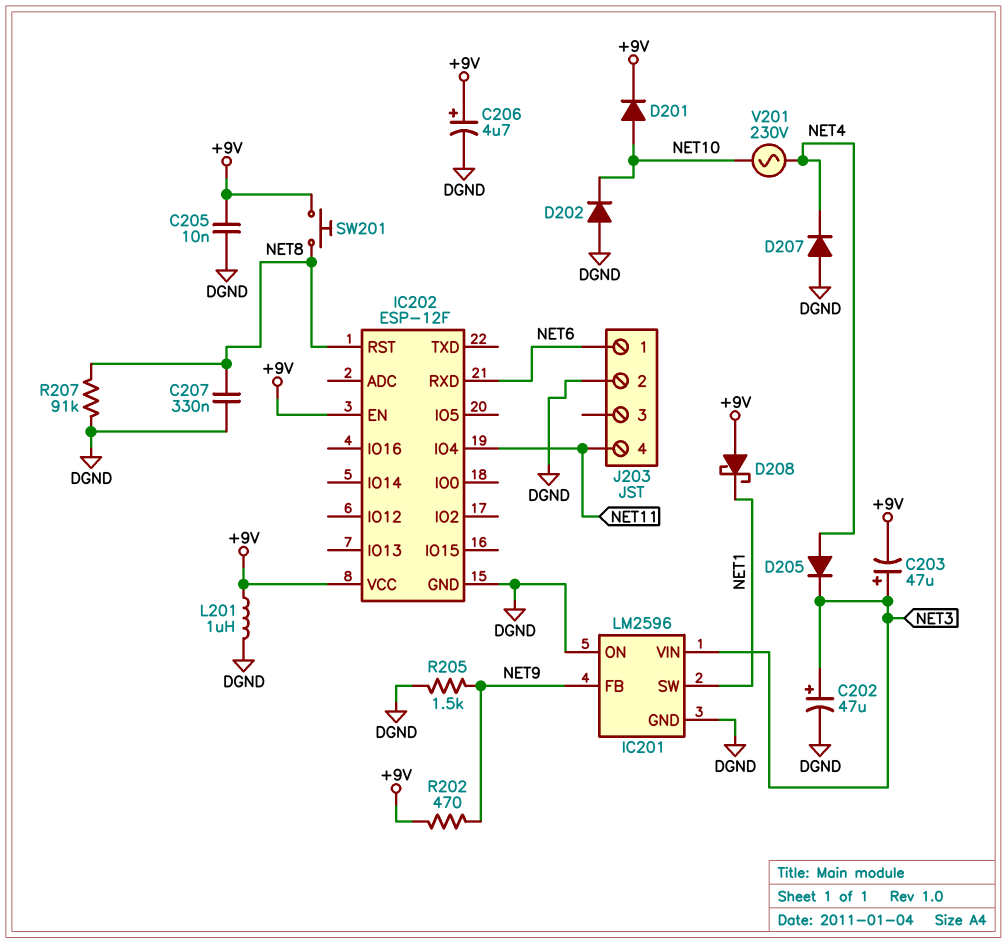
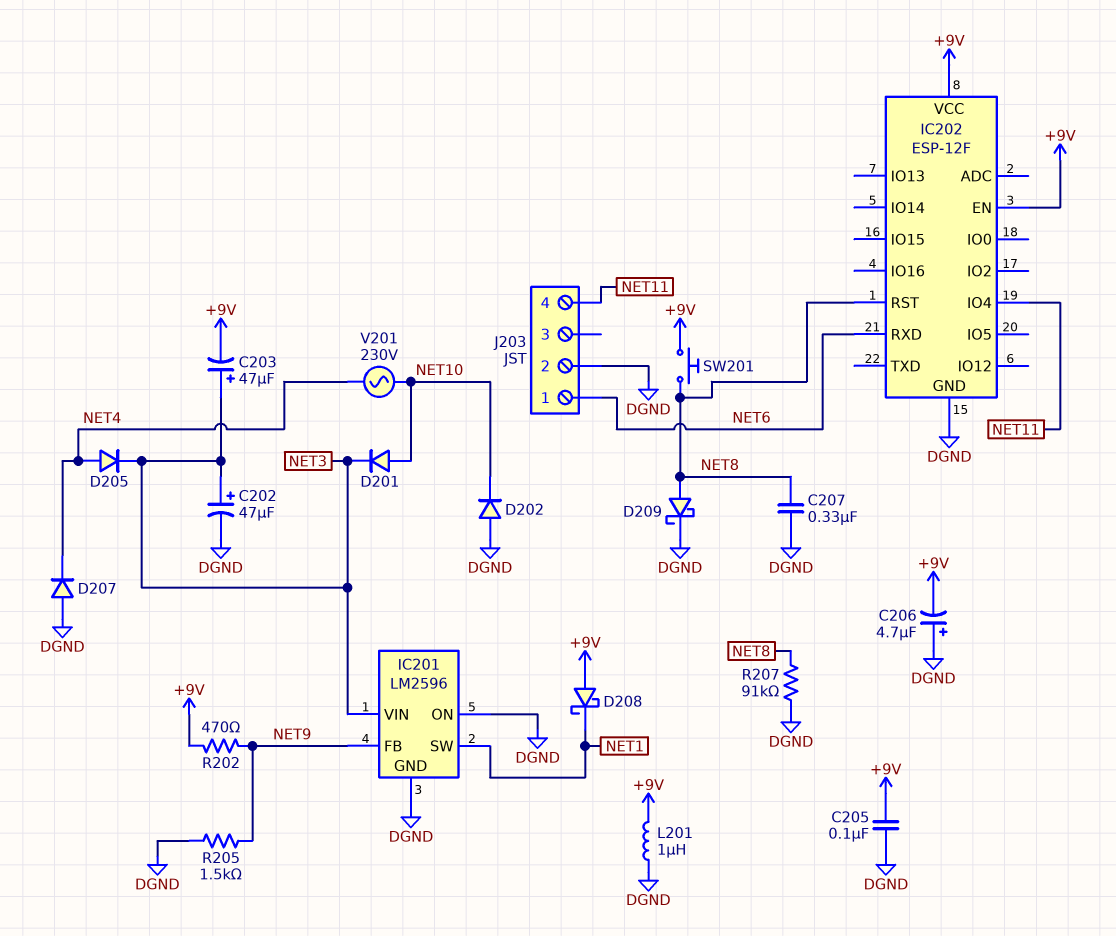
C205: 10nF (+9V, DGND) -> 100nF (+9V, DGND)
C206: 4.7uF (plus +9V, minus DGND) -> 4.7uF (plus DGND, minus +9V)
D201: diode (A NET10, K +9V) -> diode (A NET10, K NET3)
D209: none -> schottky (A NET8, K DGND)

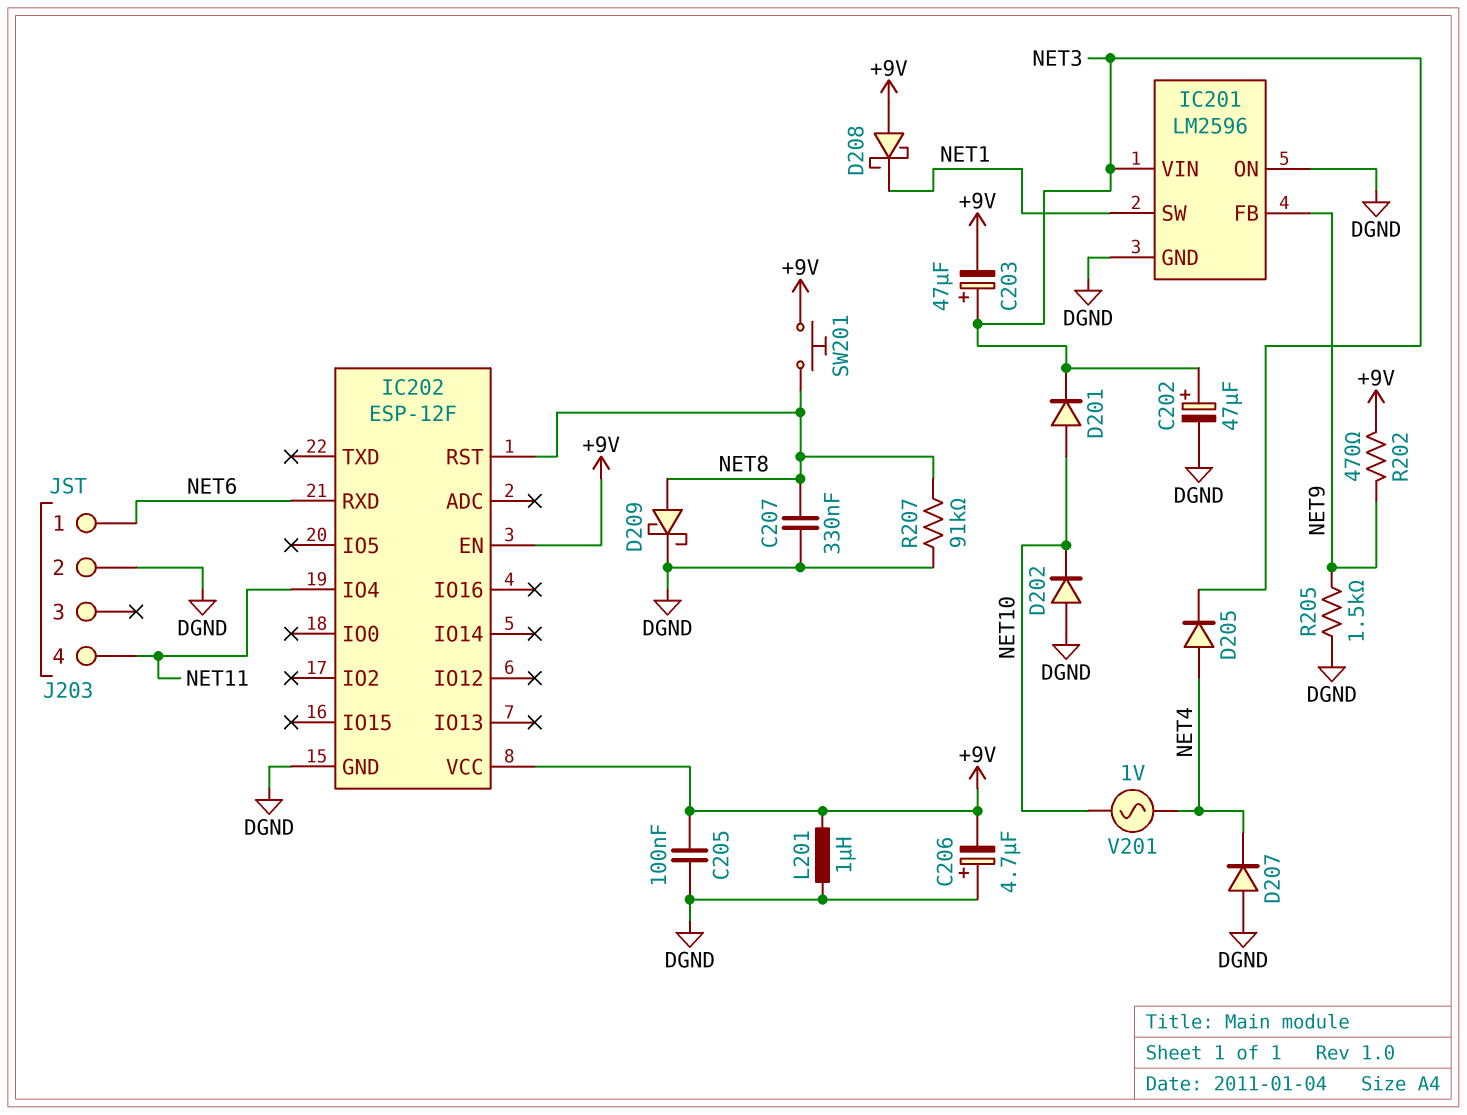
V201: AC 230V (NET4, NET10) -> AC 1V (NET4, NET10)

